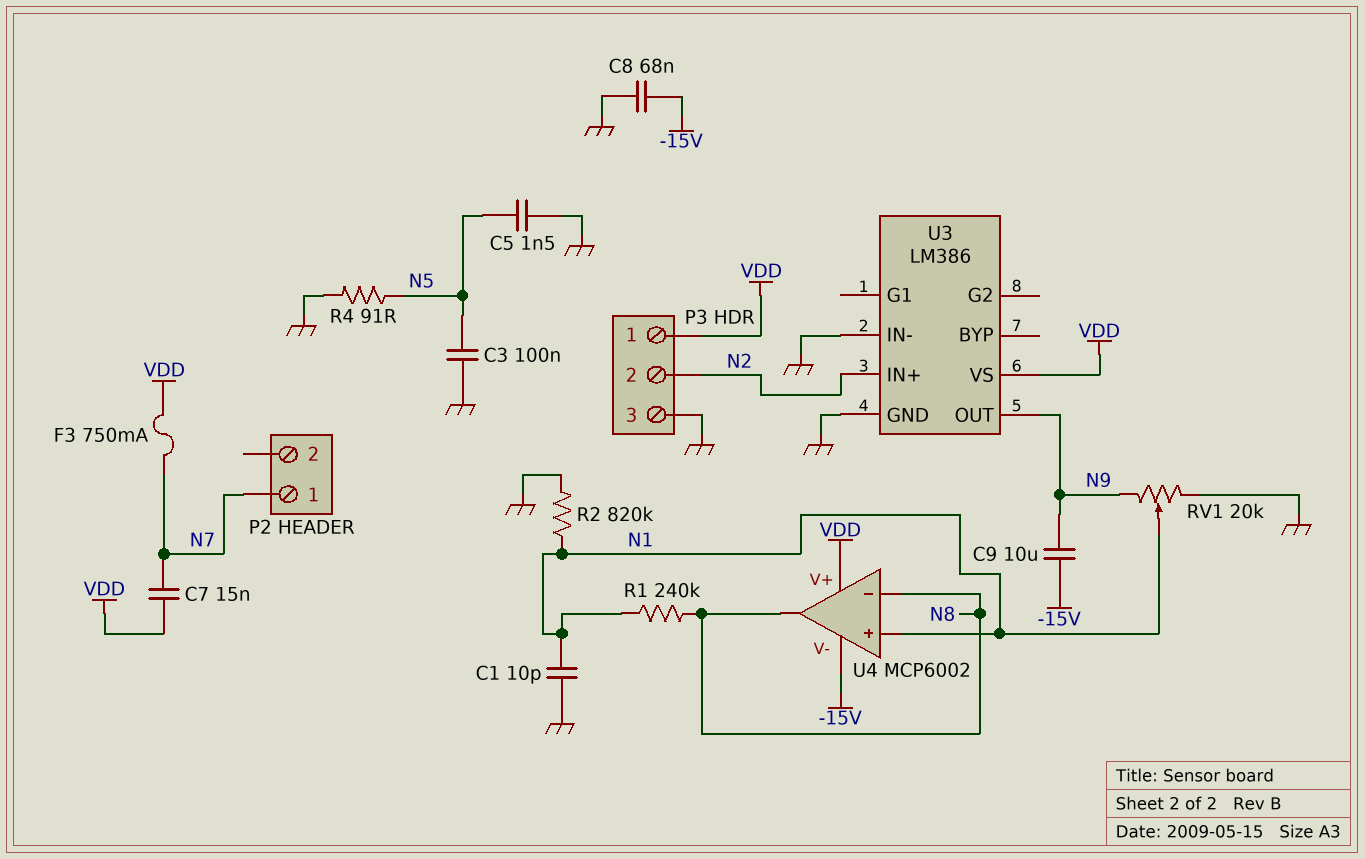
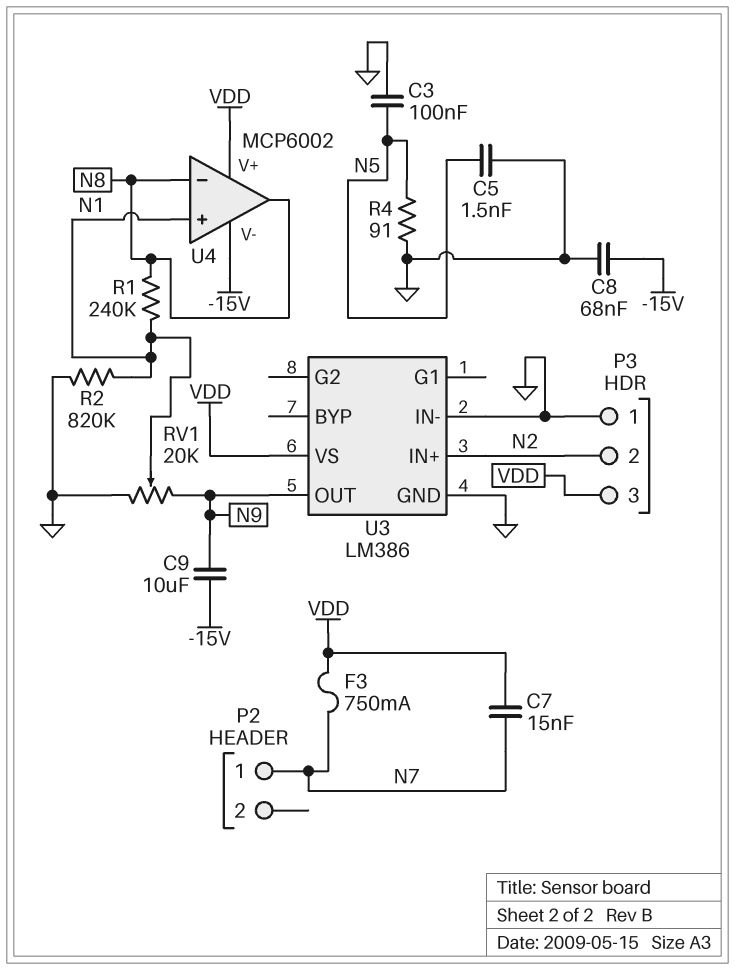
C1: 10pF (GND, N1) -> none
P3 pin 1: VDD -> GND
P3 pin 3: GND -> VDD

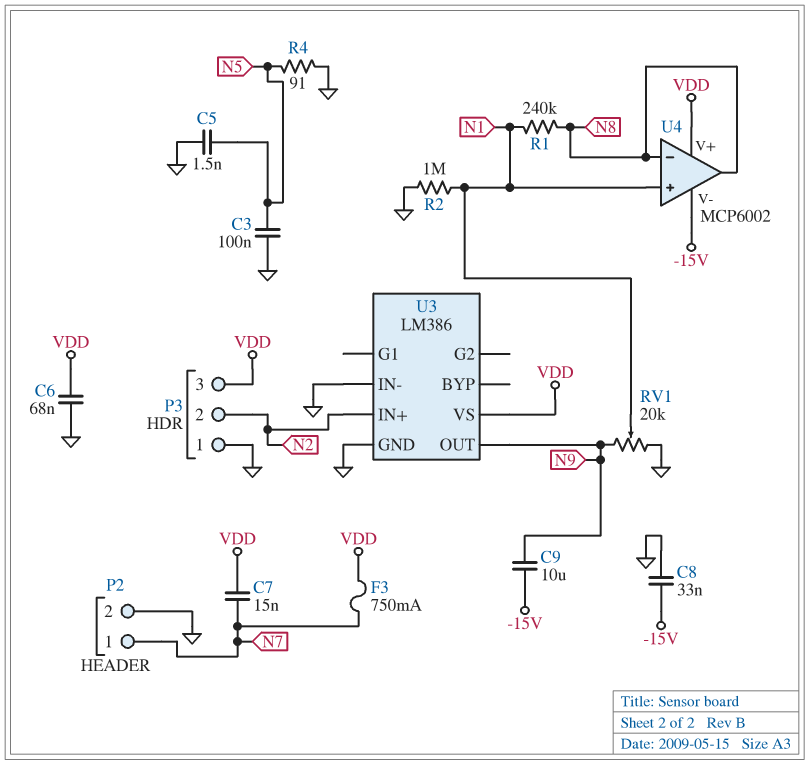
C6: none -> 68nF (GND, VDD)
C8: 68nF (-15V, GND) -> 33nF (-15V, GND)
P2 pin 2: none -> GND
R2: 820k (GND, N1) -> 1M (GND, N1)

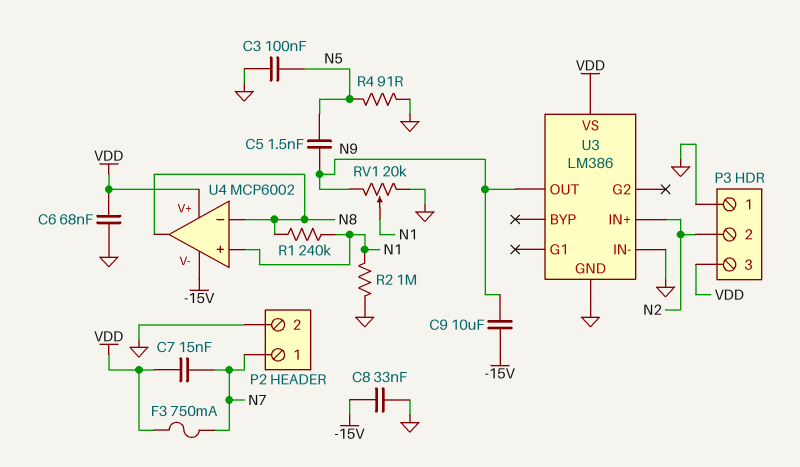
C5: 1.5nF (GND, N5) -> 1.5nF (N5, N9)

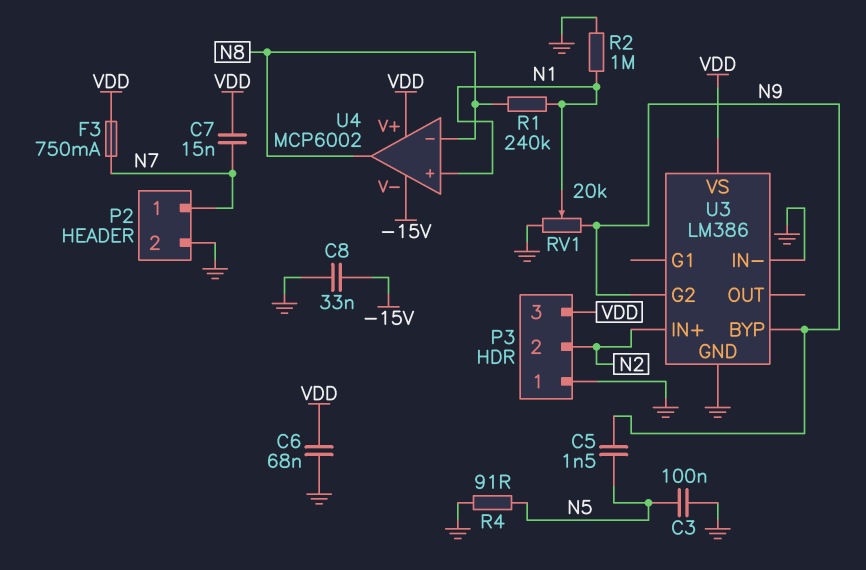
C9: 10uF (-15V, N9) -> none
U3 pin BYP: none -> N9
U3 pin G2: none -> N9
U3 pin OUT: N9 -> none

